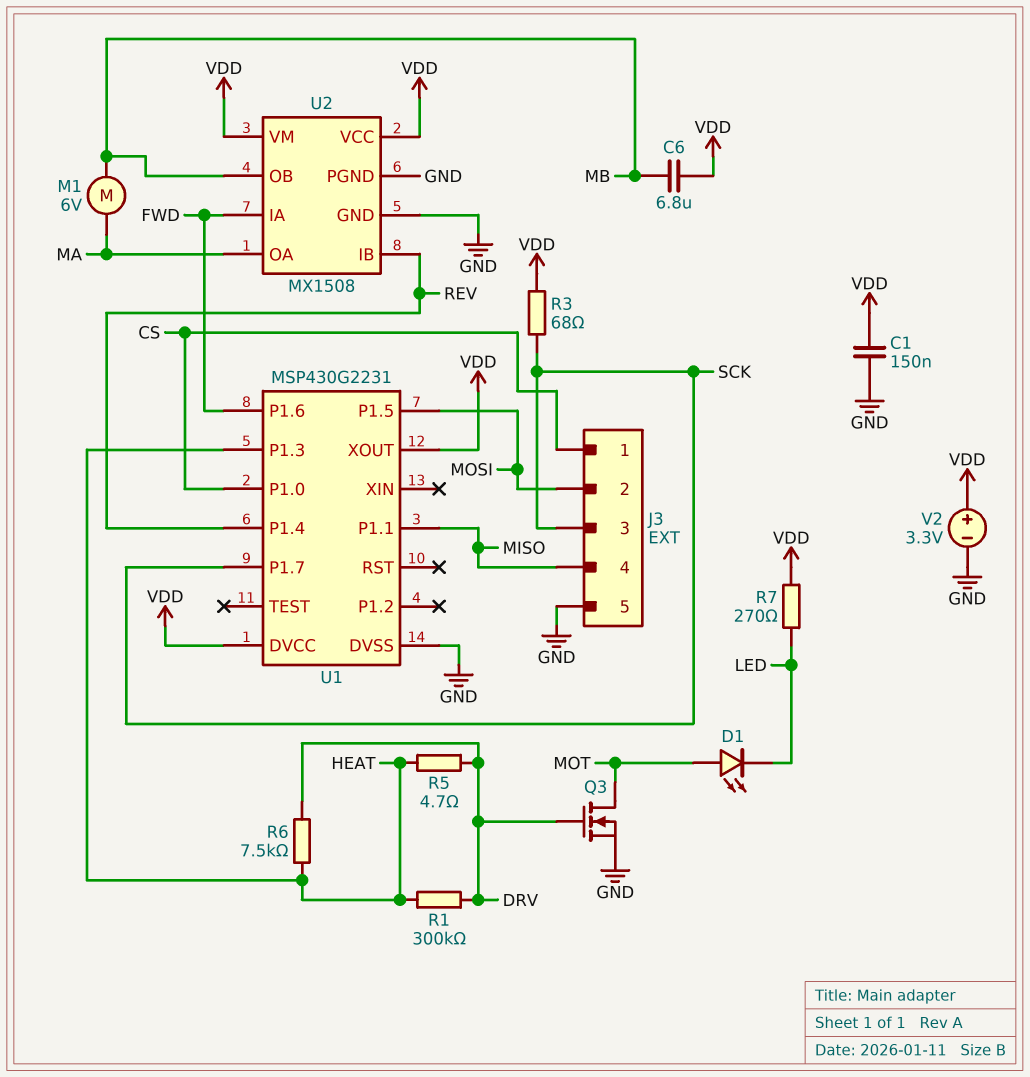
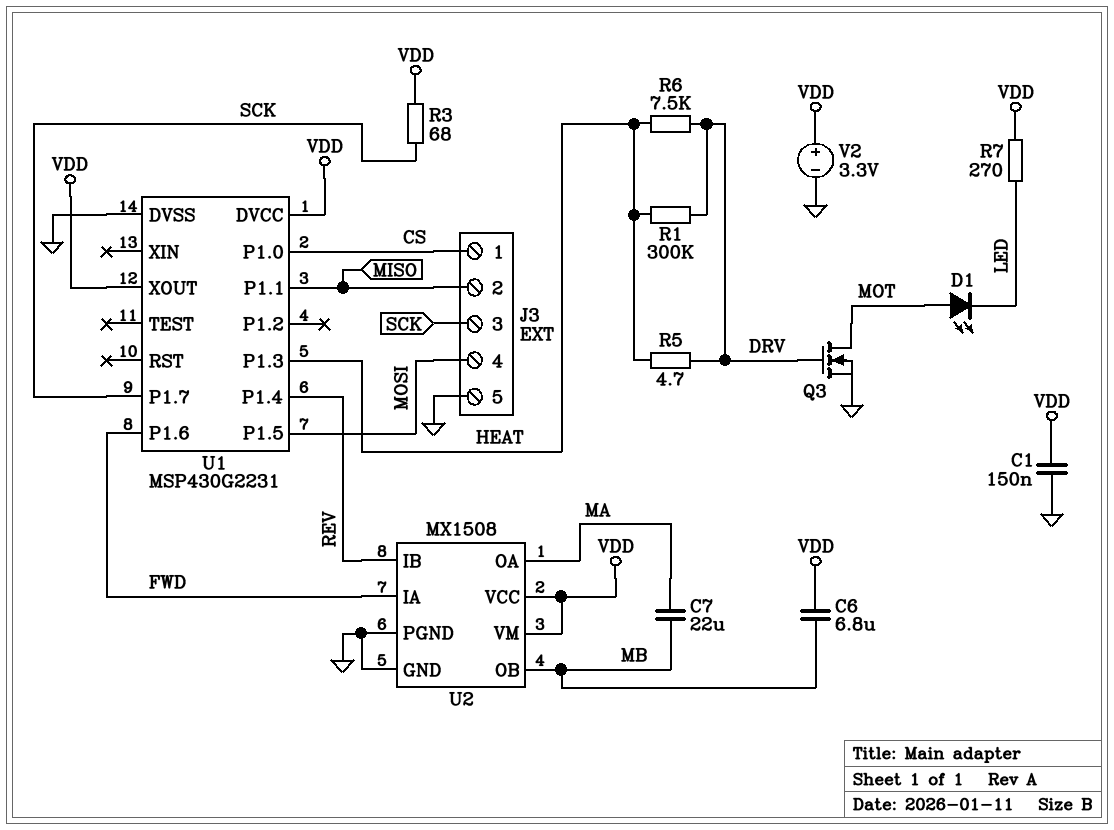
C7: none -> 22uF (MA, MB)
J3 pin 2: MOSI -> MISO
J3 pin 4: MISO -> MOSI
M1: motor 6V (MA, MB) -> none

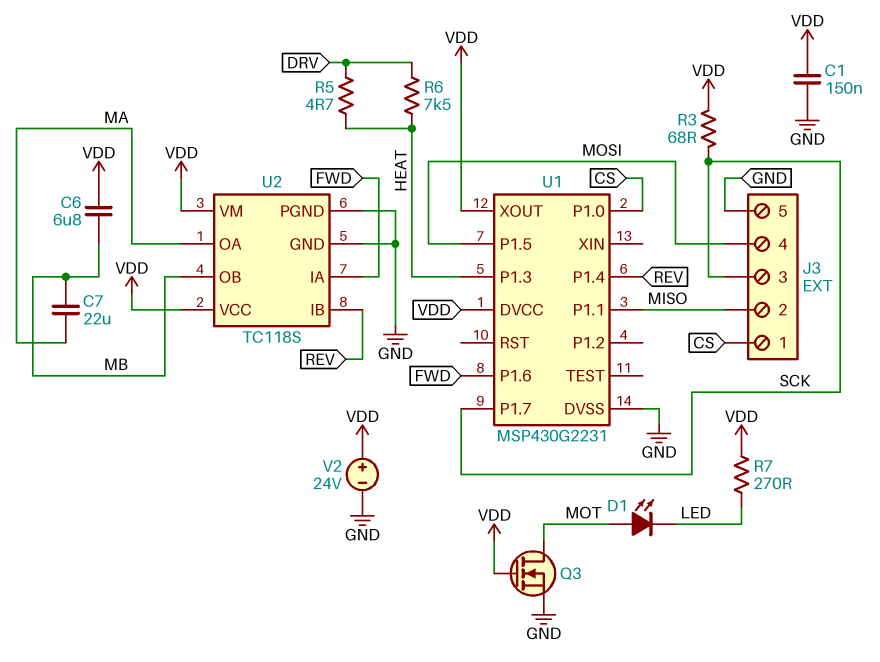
Q3: NMOS (G DRV, D MOT, S GND) -> NMOS (G VDD, D MOT, S GND)
R1: 300k (DRV, HEAT) -> none
U2: MX1508 -> TC118S
V2: 3.3V (plus VDD, minus GND) -> 24V (plus VDD, minus GND)

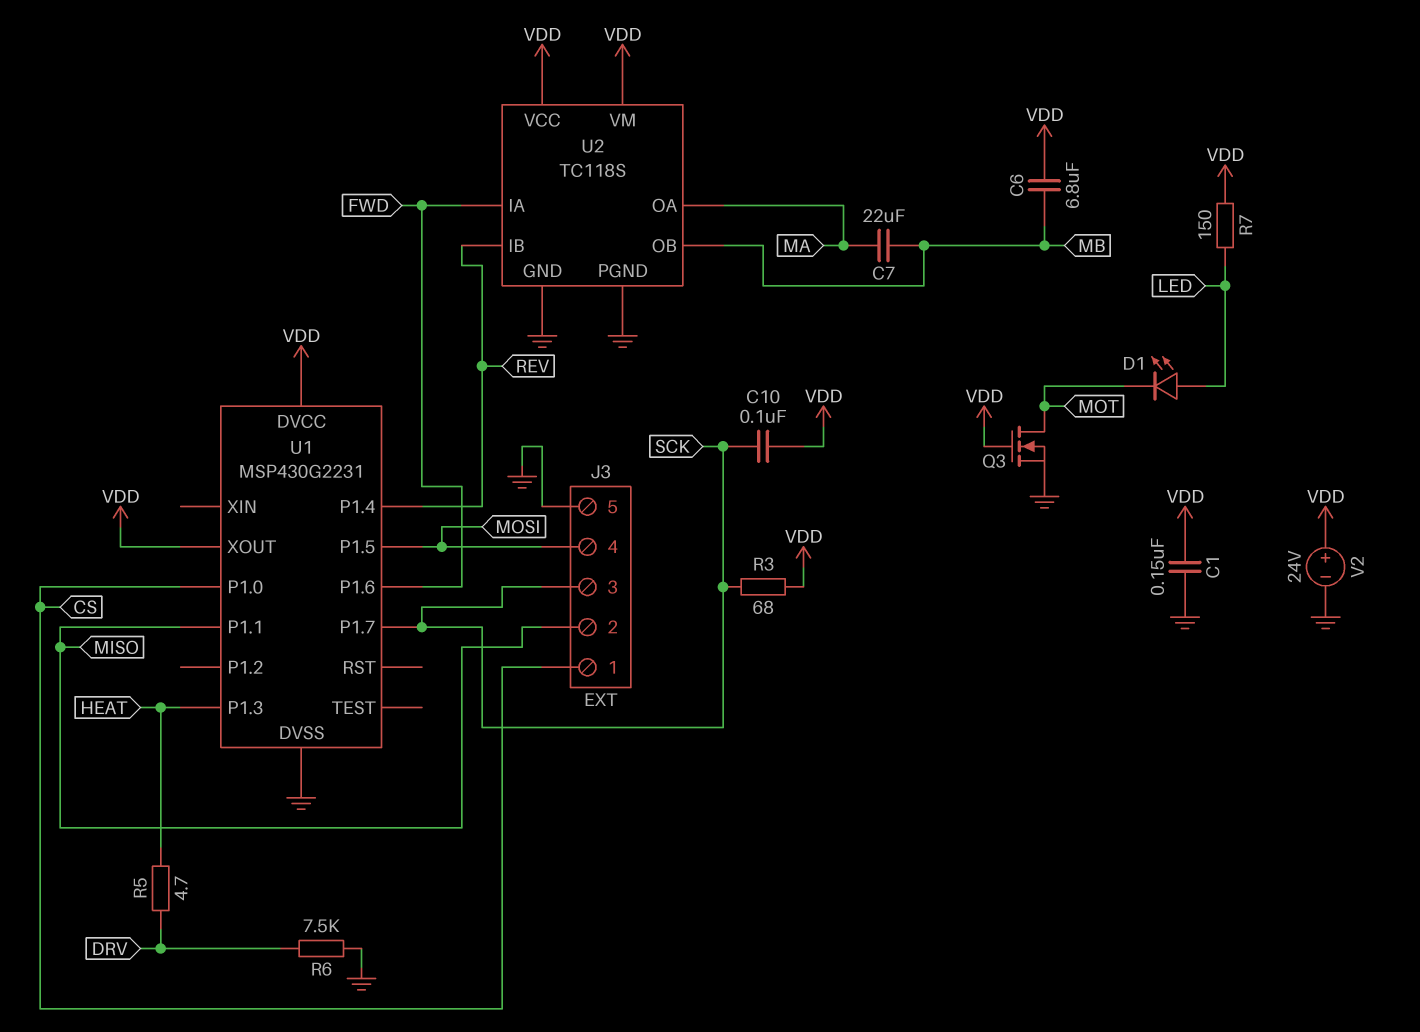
C10: none -> 100nF (SCK, VDD)
D1: LED (A MOT, K LED) -> LED (A LED, K MOT)
R6: 7.5k (DRV, HEAT) -> 7.5k (DRV, GND)
R7: 270 (LED, VDD) -> 150 (LED, VDD)

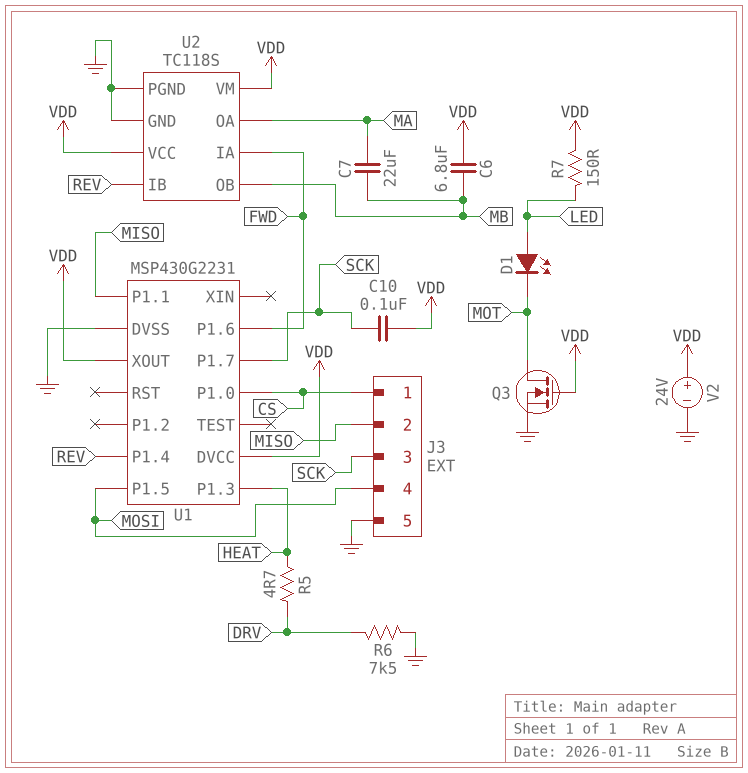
C1: 150nF (GND, VDD) -> none
R3: 68 (SCK, VDD) -> none

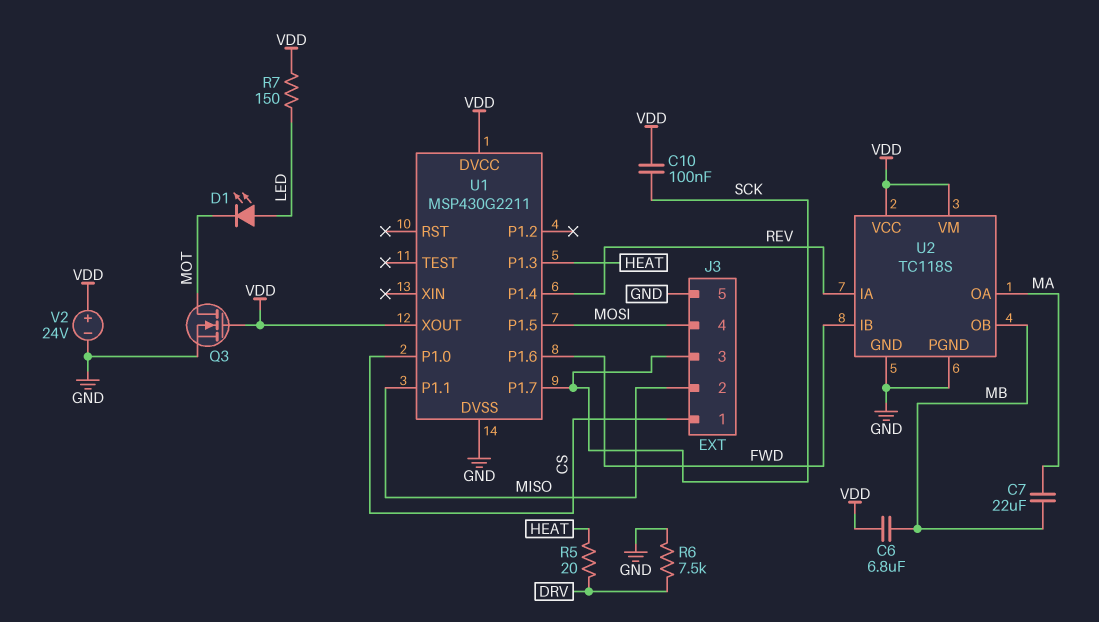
R5: 4.7 (DRV, HEAT) -> 20 (DRV, HEAT)
U1: MSP430G2231 -> MSP430G2211
U2 pin IA: FWD -> REV
U2 pin IB: REV -> FWD

